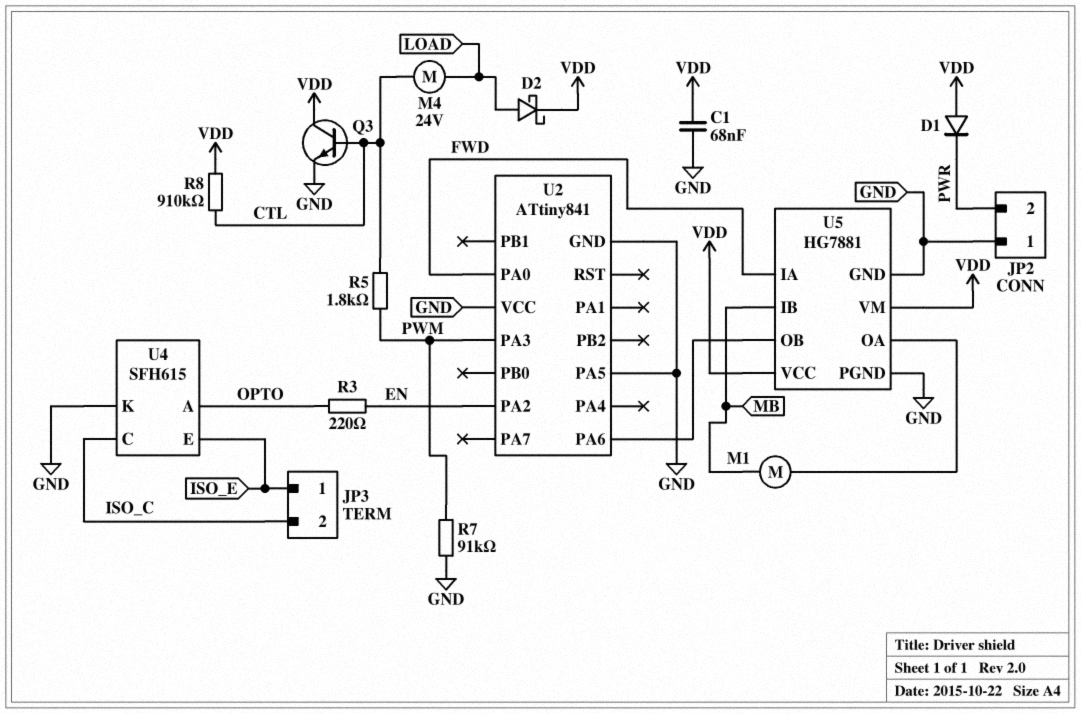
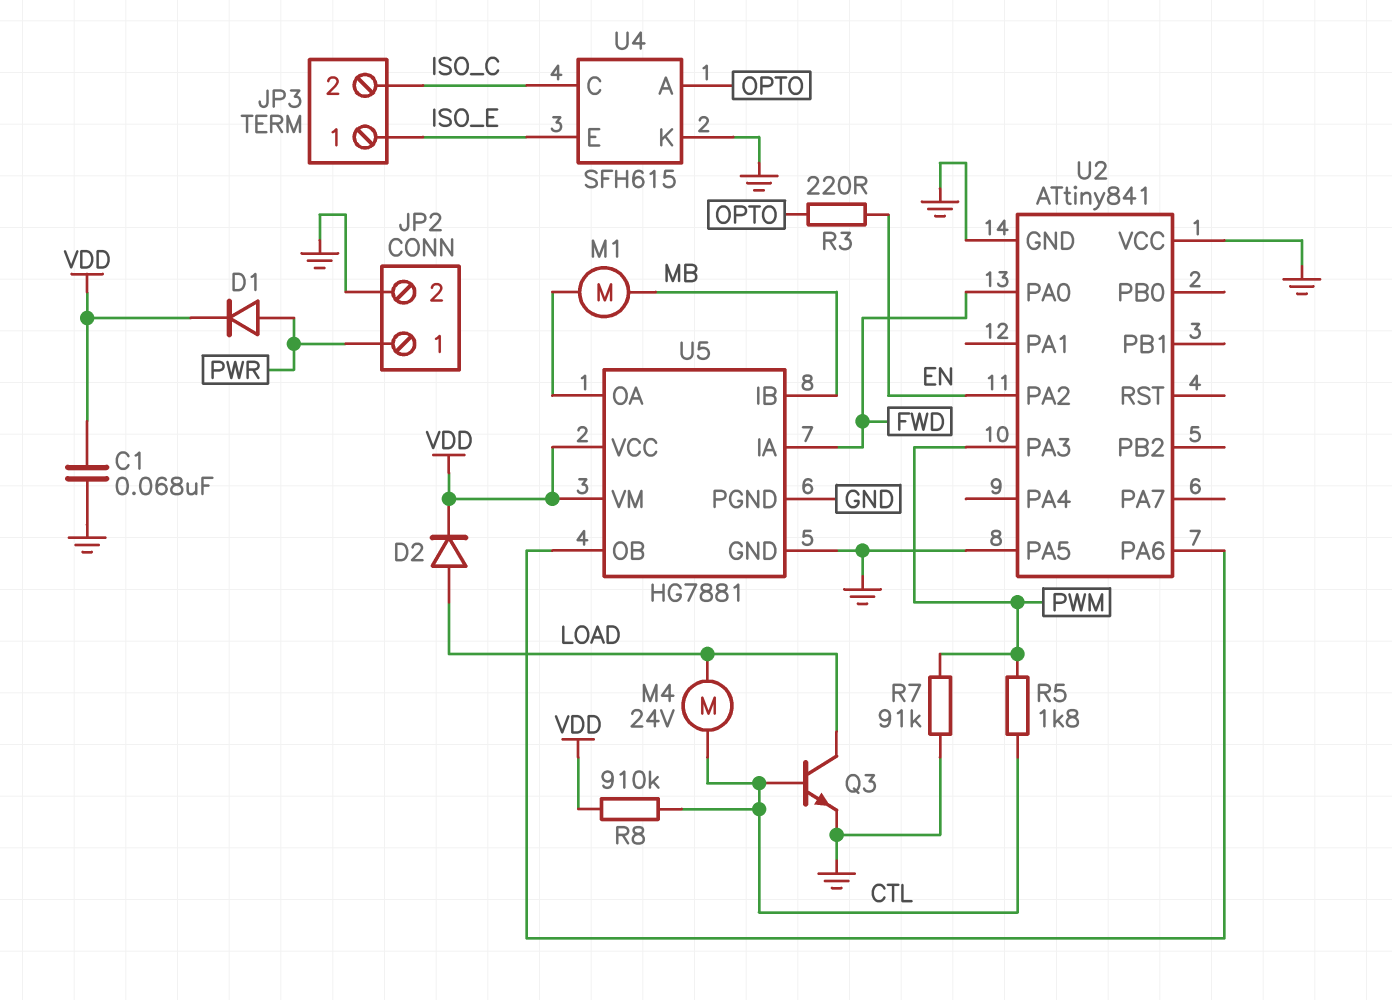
D1: diode (A VDD, K PWR) -> diode (A PWR, K VDD)
D2: schottky (A LOAD, K VDD) -> diode (A LOAD, K VDD)
JP2 pin 1: GND -> PWR
JP2 pin 2: PWR -> GND
Q3: NPN (B CTL, C VDD, E GND) -> NPN (B CTL, C LOAD, E GND)

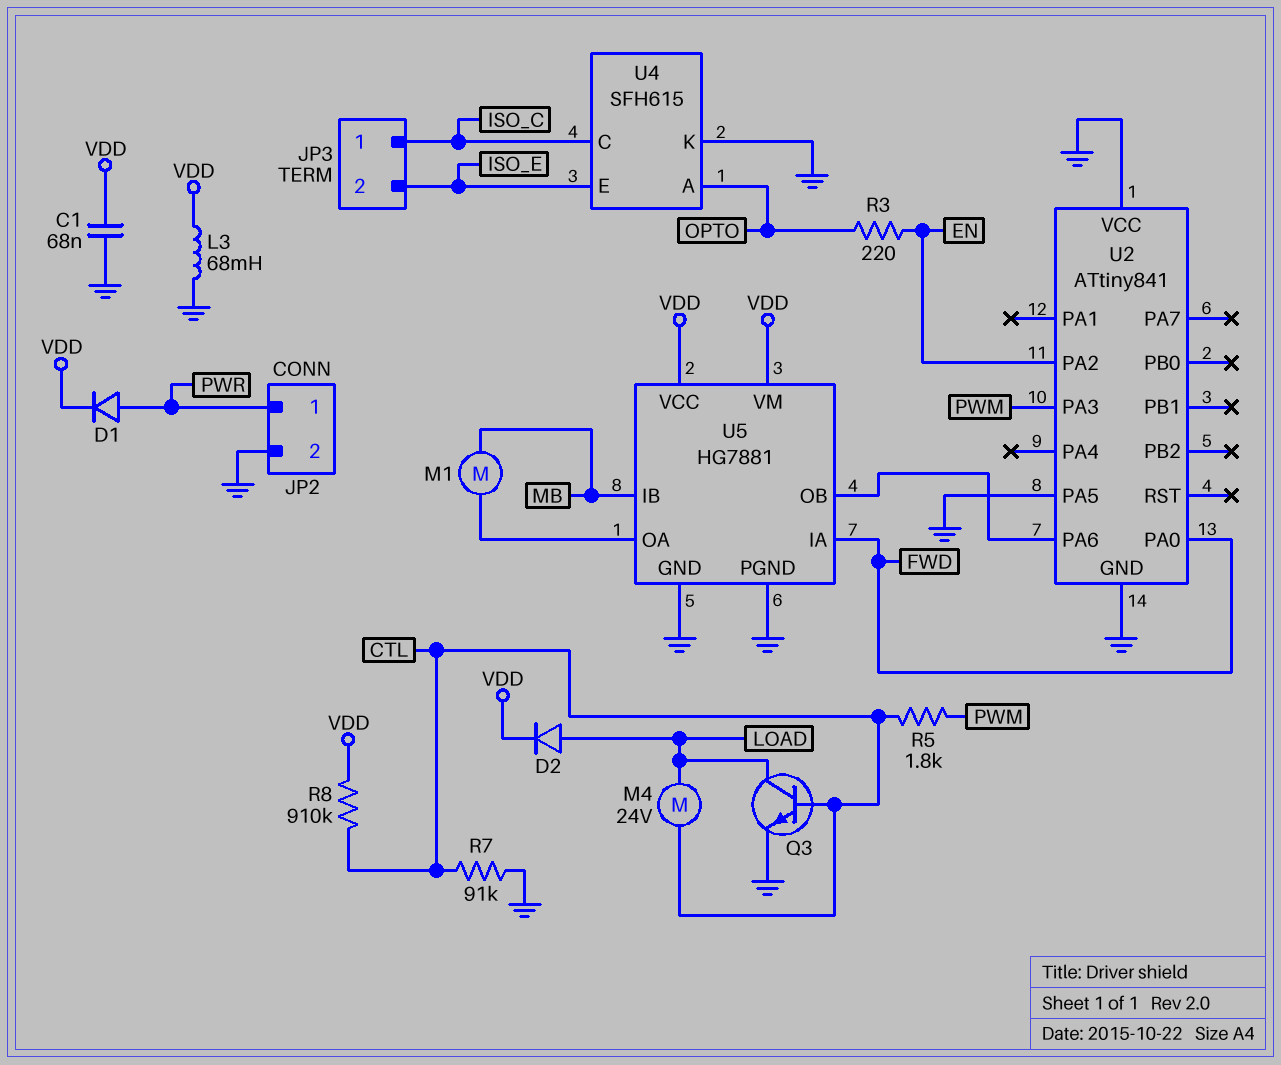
JP3 pin 1: ISO_E -> ISO_C
JP3 pin 2: ISO_C -> ISO_E
L3: none -> 68mH (GND, VDD)
R7: 91k (GND, PWM) -> 91k (CTL, GND)

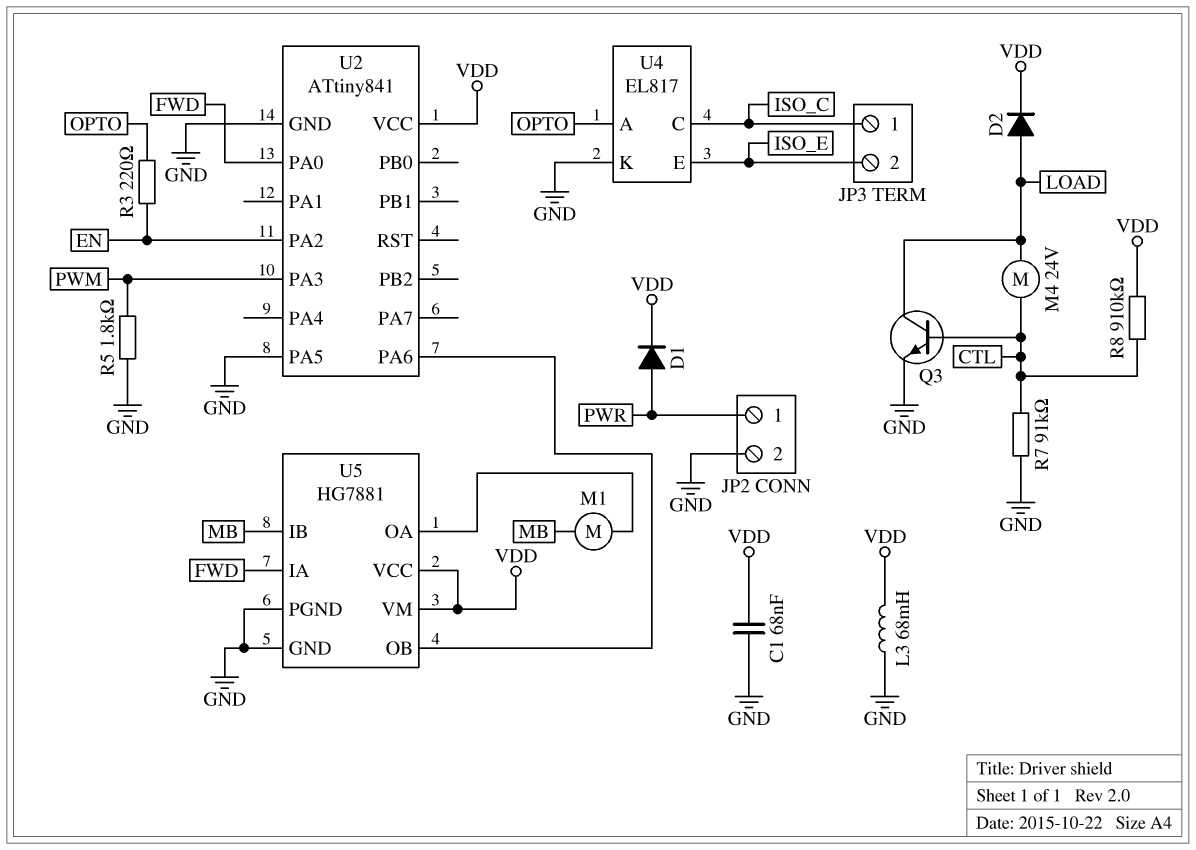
R5: 1.8k (CTL, PWM) -> 1.8k (GND, PWM)
U2 pin VCC: GND -> VDD
U4: SFH615 -> EL817

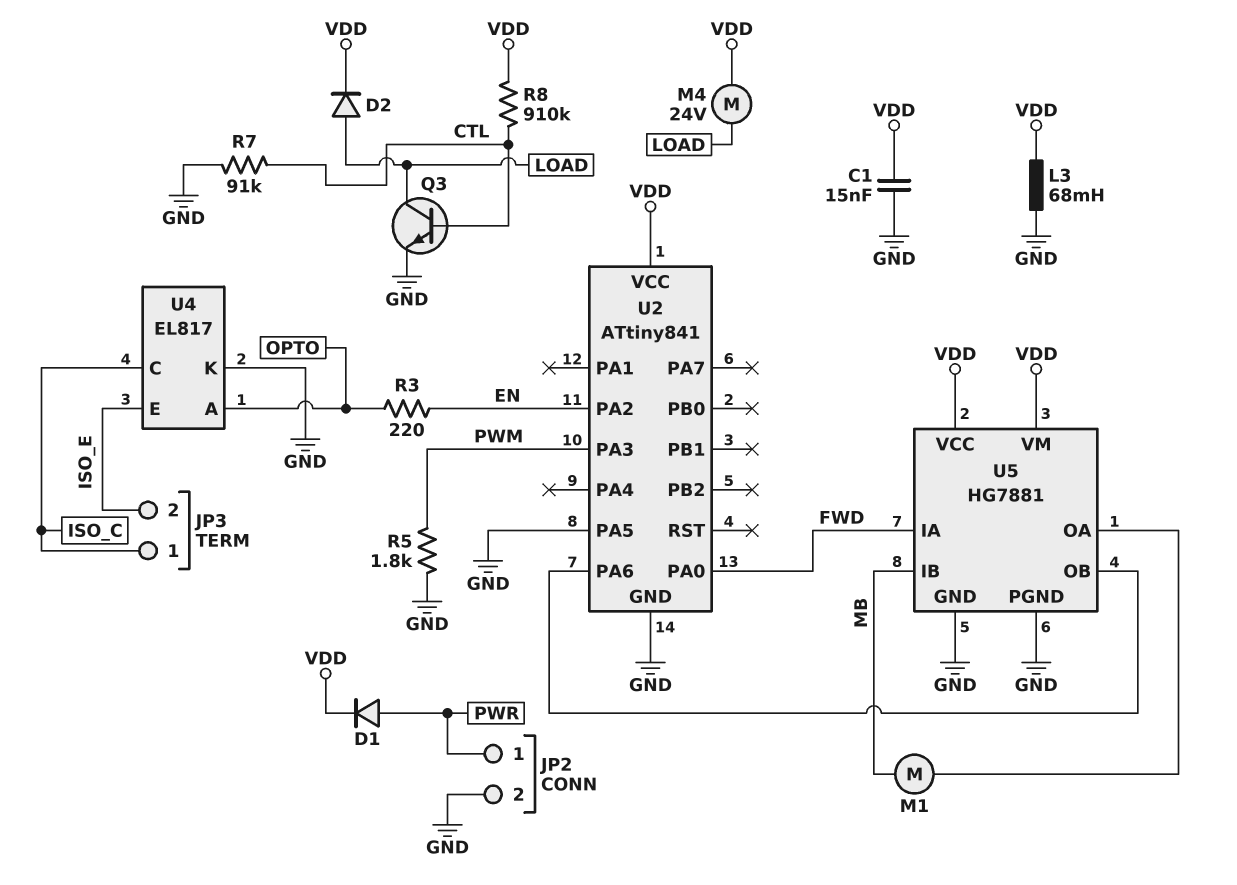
C1: 68nF (GND, VDD) -> 15nF (GND, VDD)
M4: motor 24V (CTL, LOAD) -> motor 24V (LOAD, VDD)

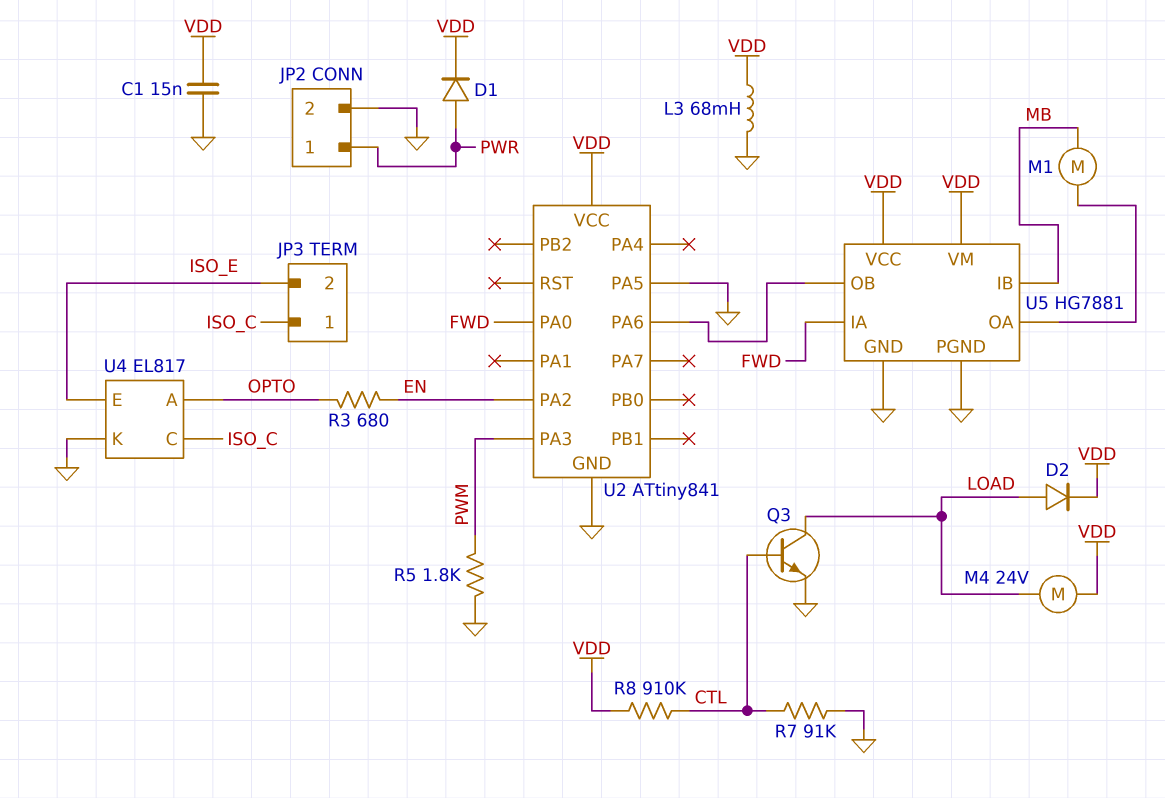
R3: 220 (EN, OPTO) -> 680 (EN, OPTO)

